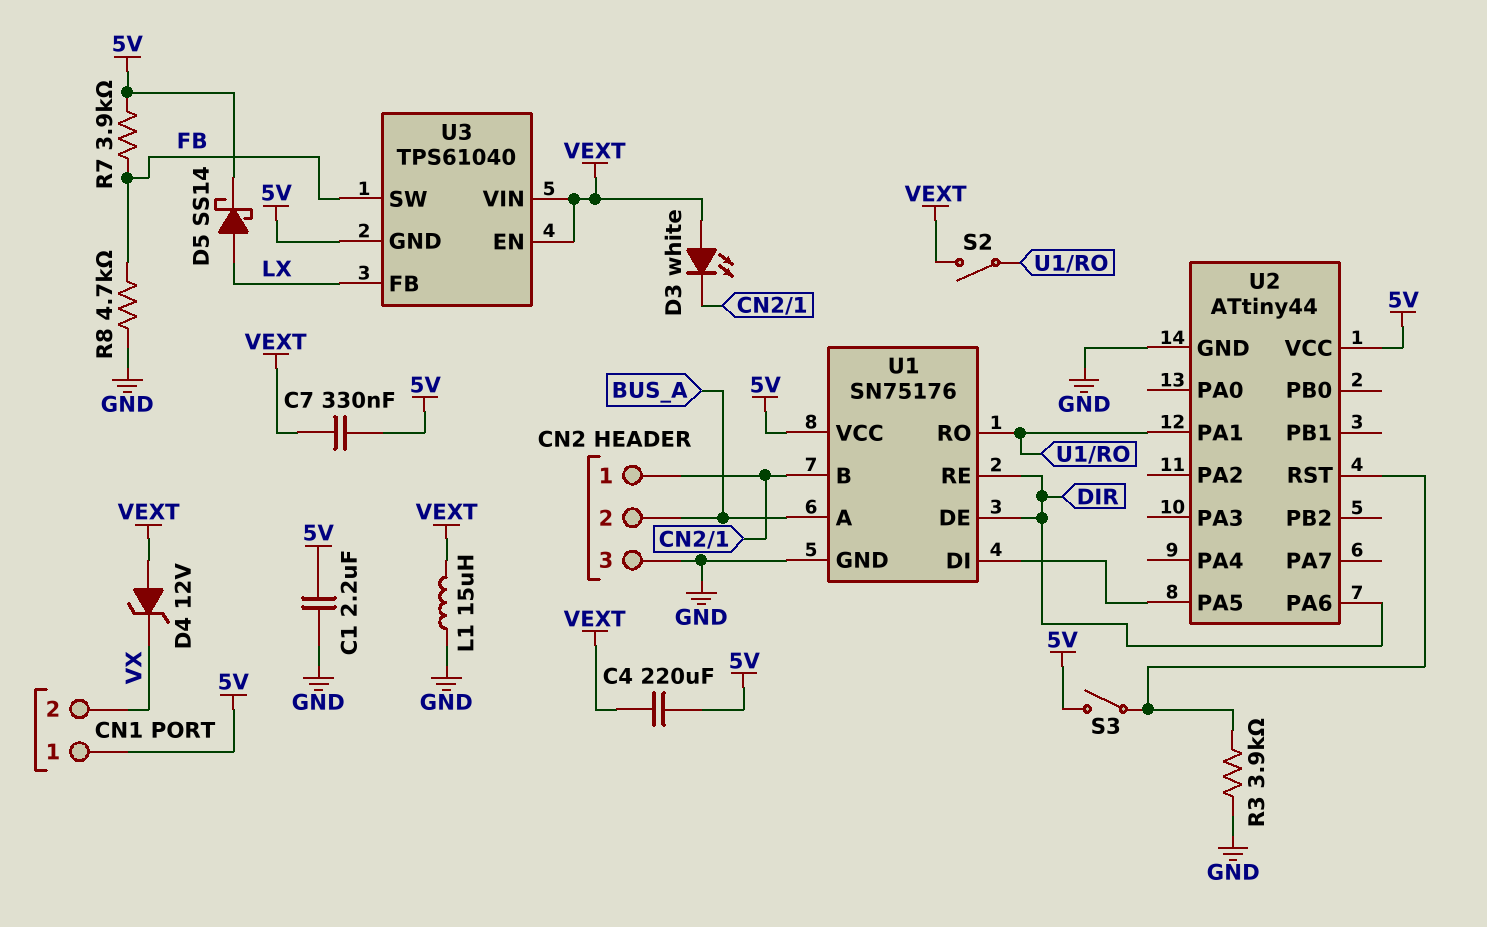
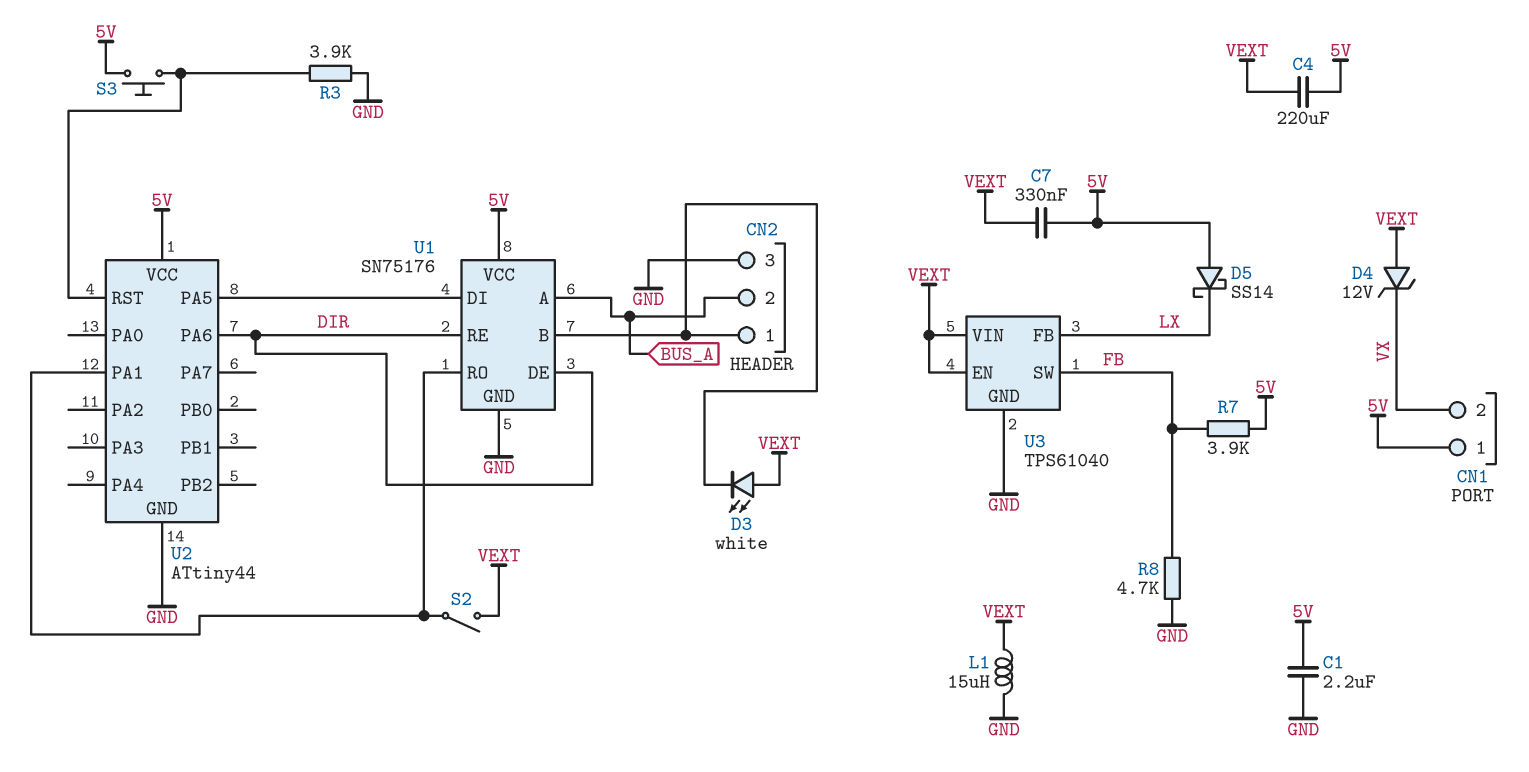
D5: schottky SS14 (A LX, K 5V) -> schottky SS14 (A 5V, K LX)
S3: switch (5V, U2/RST) -> button (5V, U2/RST)
U3 pin GND: 5V -> GND

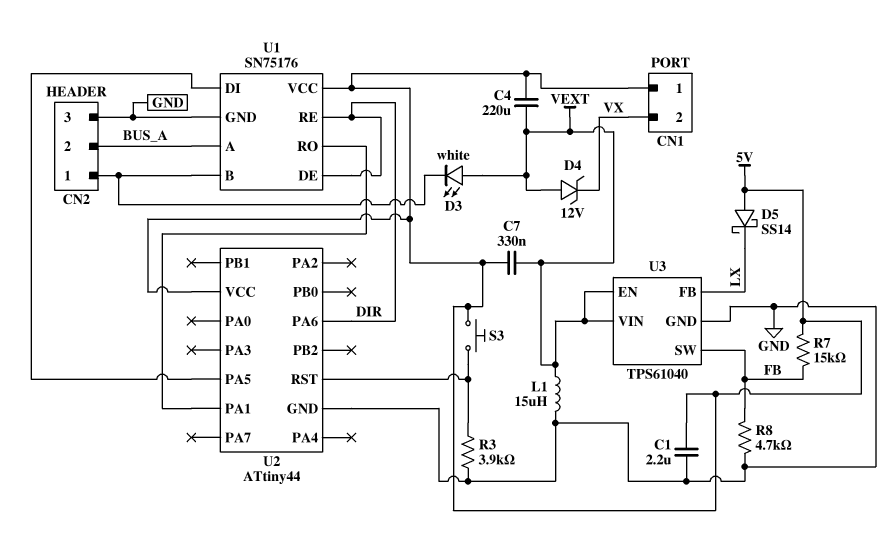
R7: 3.9k (5V, FB) -> 15k (5V, FB)
S2: switch (U1/RO, VEXT) -> none

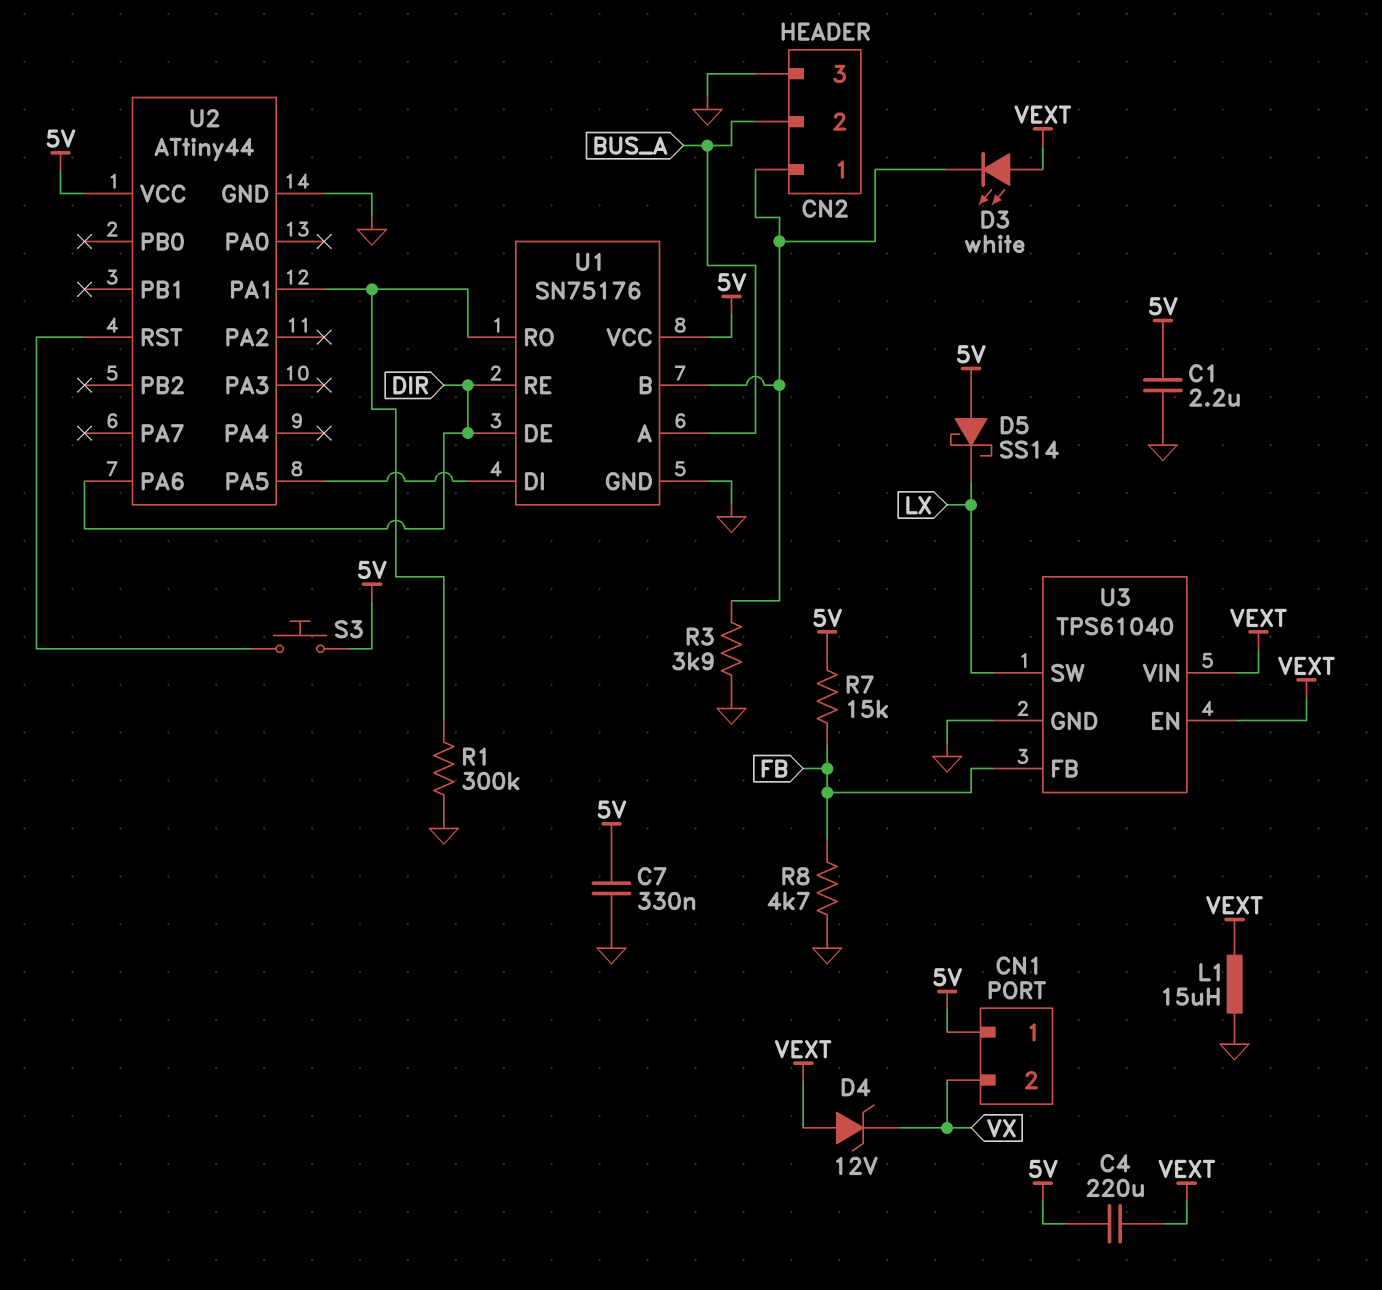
C7: 330nF (5V, VEXT) -> 330nF (5V, GND)
R1: none -> 300k (GND, U1/RO)
R3: 3.9k (GND, U2/RST) -> 3.9k (CN2/1, GND)
U3 pin FB: LX -> FB
U3 pin SW: FB -> LX

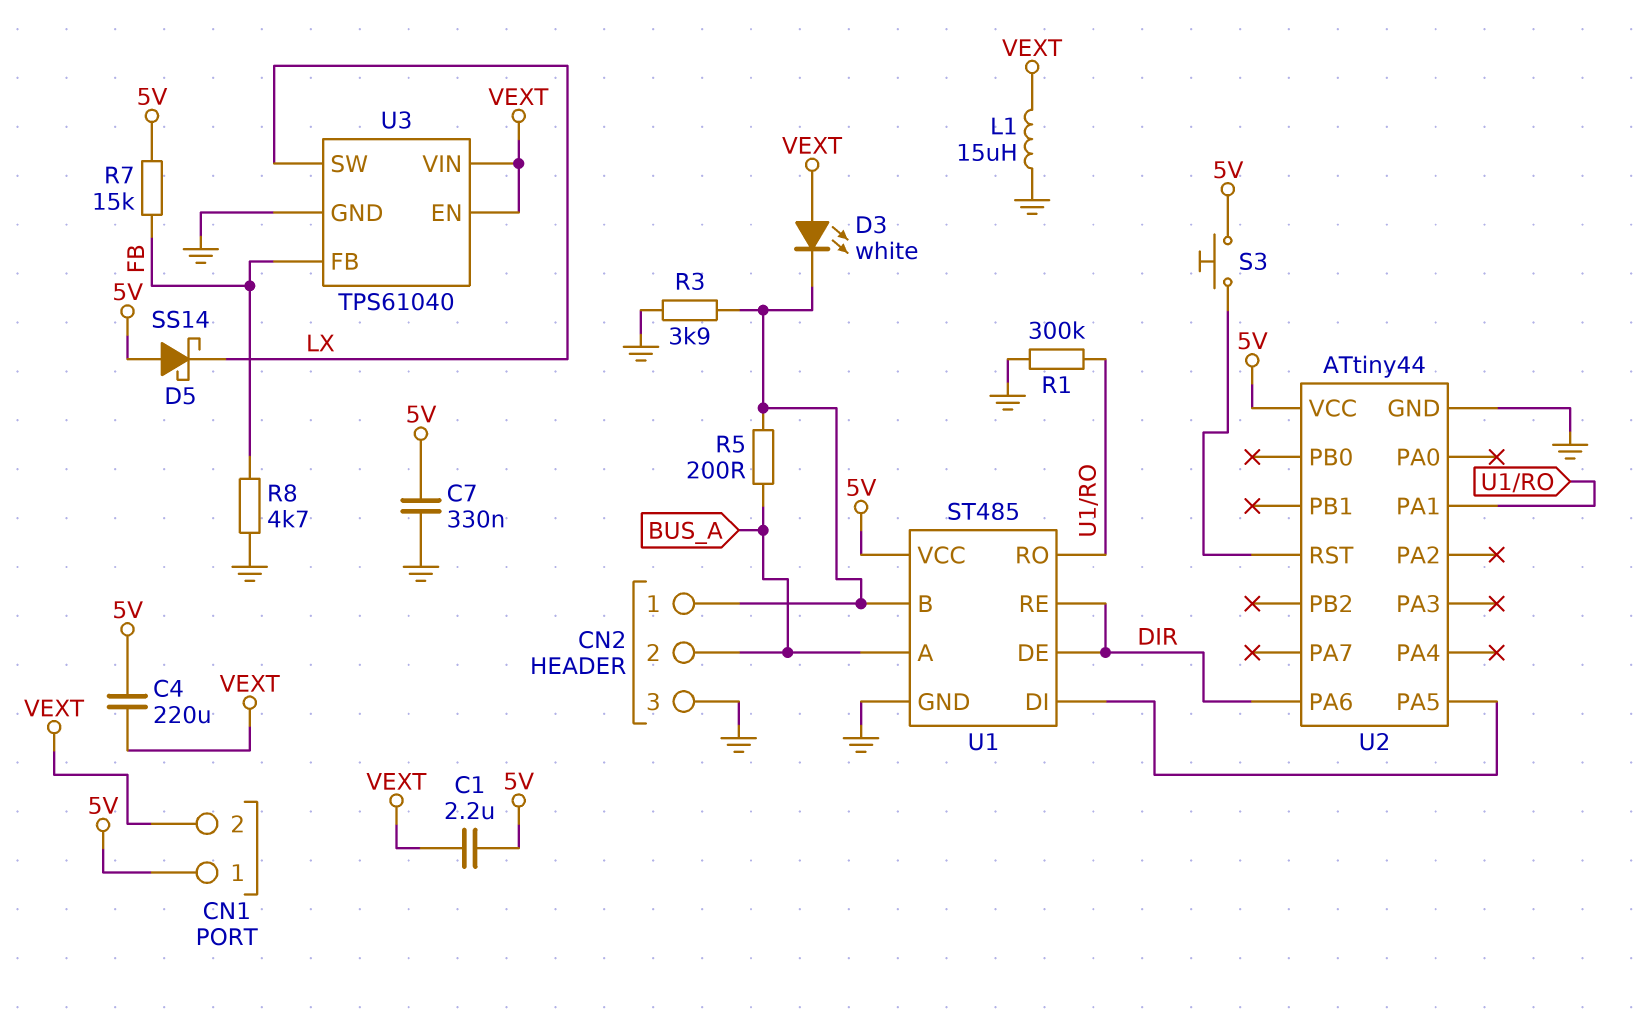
C1: 2.2uF (5V, GND) -> 2.2uF (5V, VEXT)
CN1 pin 2: VX -> VEXT
D4: zener 12V (A VEXT, K VX) -> none
R5: none -> 200 (BUS_A, CN2/1)
U1: SN75176 -> ST485

